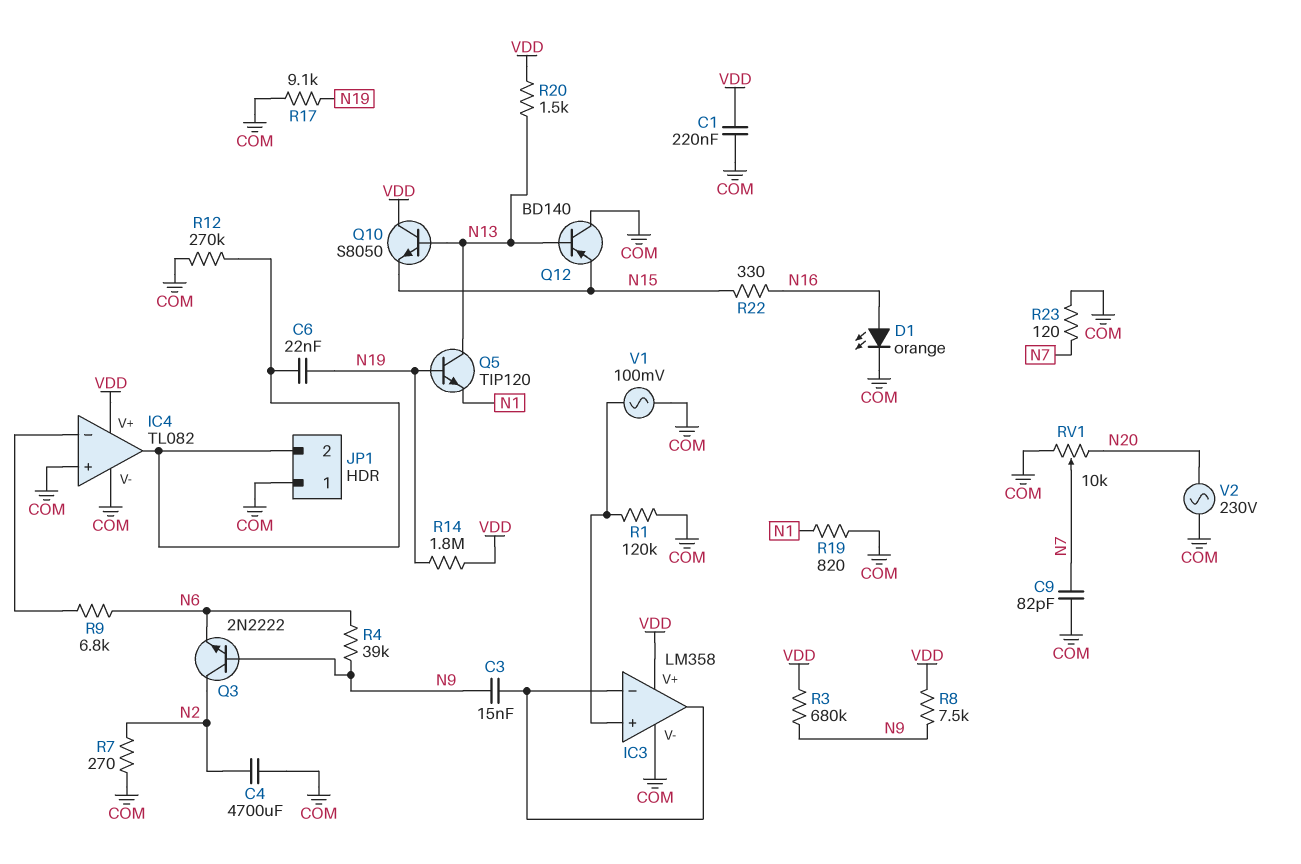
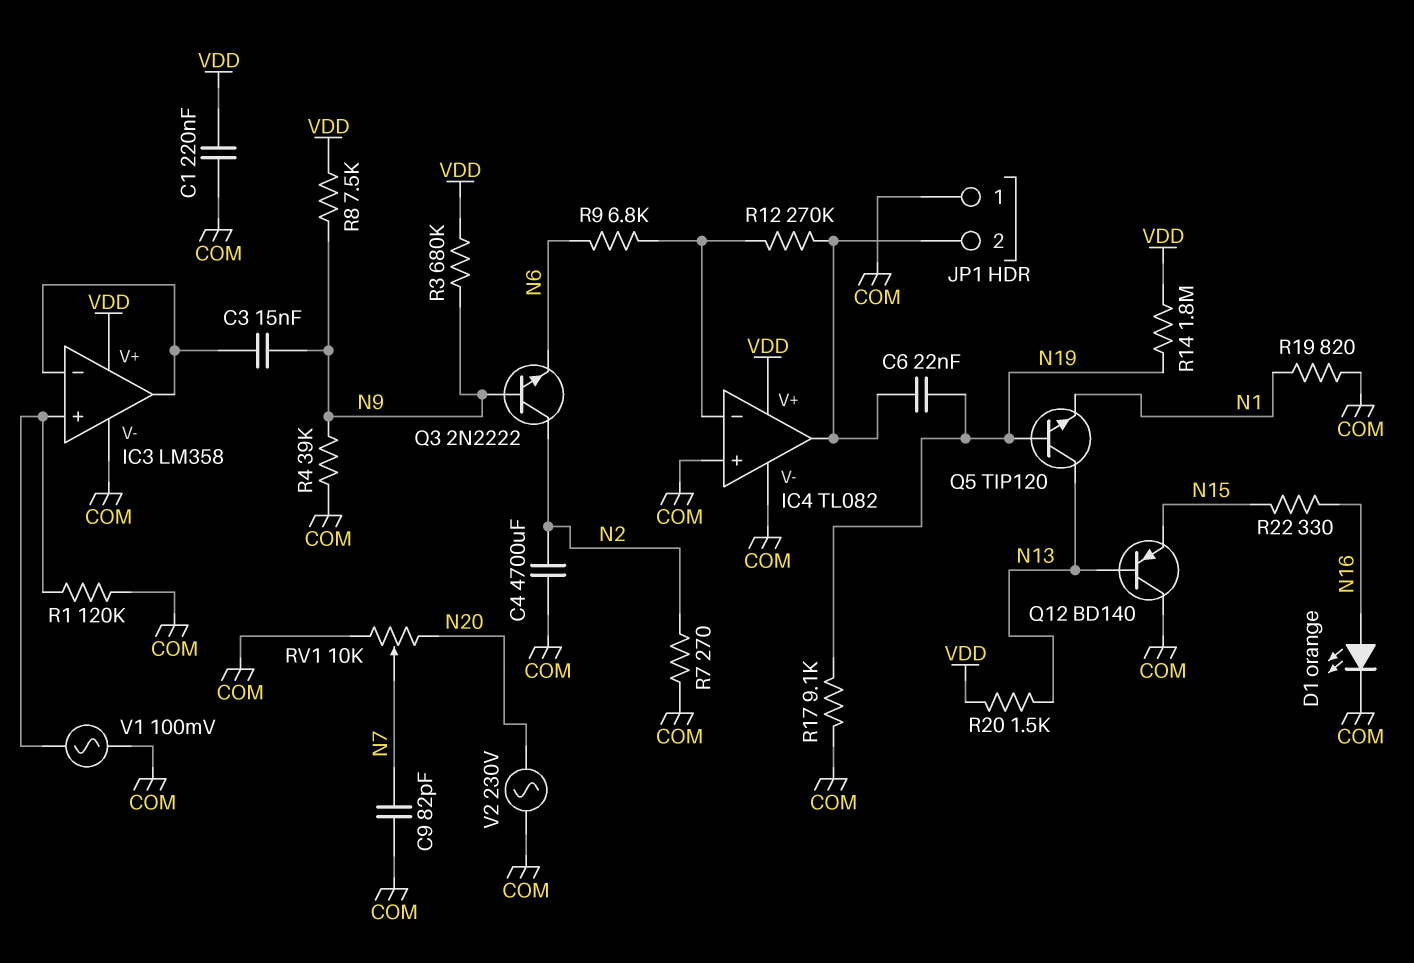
Q10: NPN S8050 (B N13, C VDD, E N15) -> none
R4: 39k (N6, N9) -> 39k (COM, N9)
R12: 270k (COM, IC4/out) -> 270k (IC4/in-, IC4/out)
R23: 120 (COM, N7) -> none

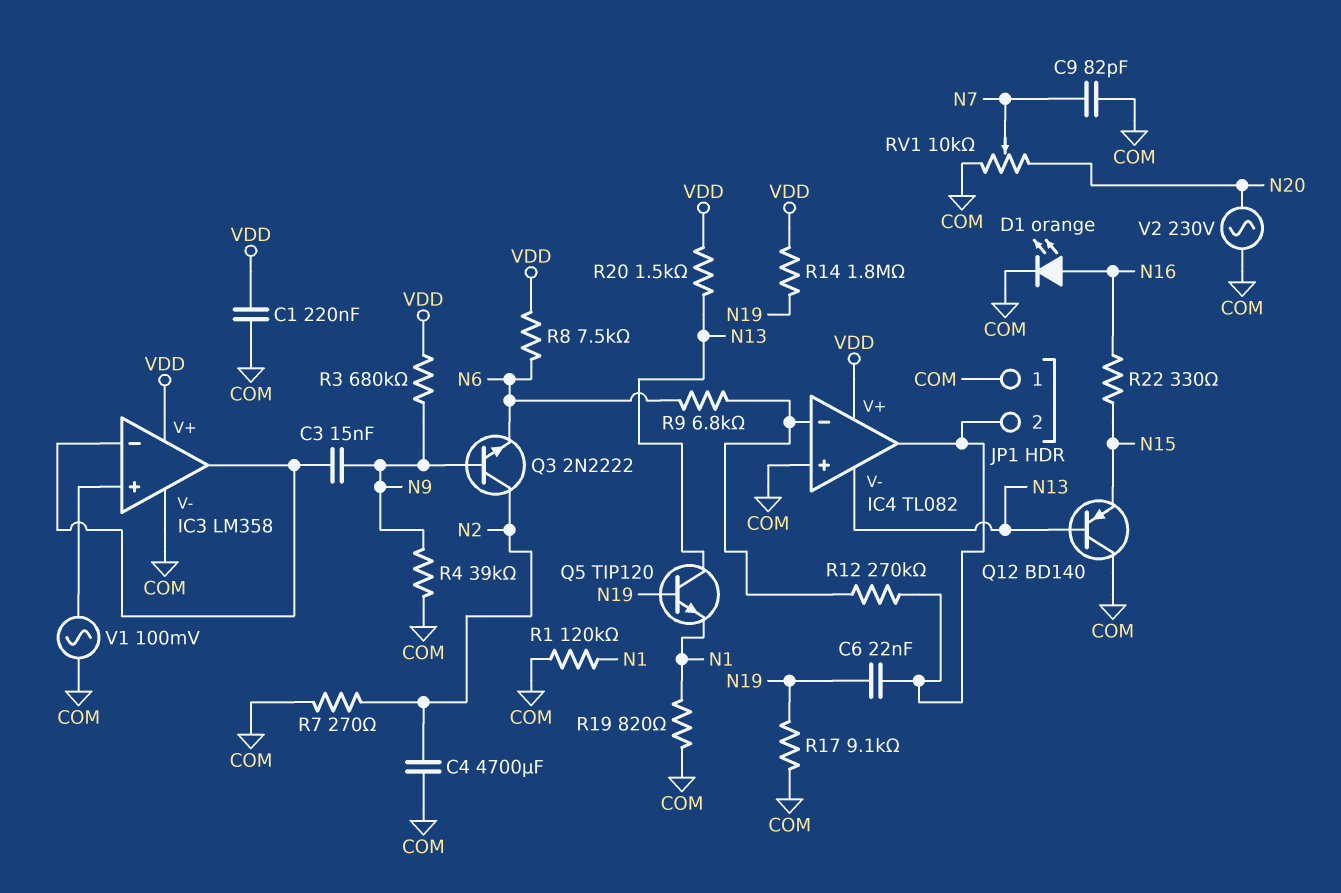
IC4 pin V-: COM -> N13
R1: 120k (COM, IC3/in+) -> 120k (COM, N1)
R8: 7.5k (N9, VDD) -> 7.5k (N6, VDD)

